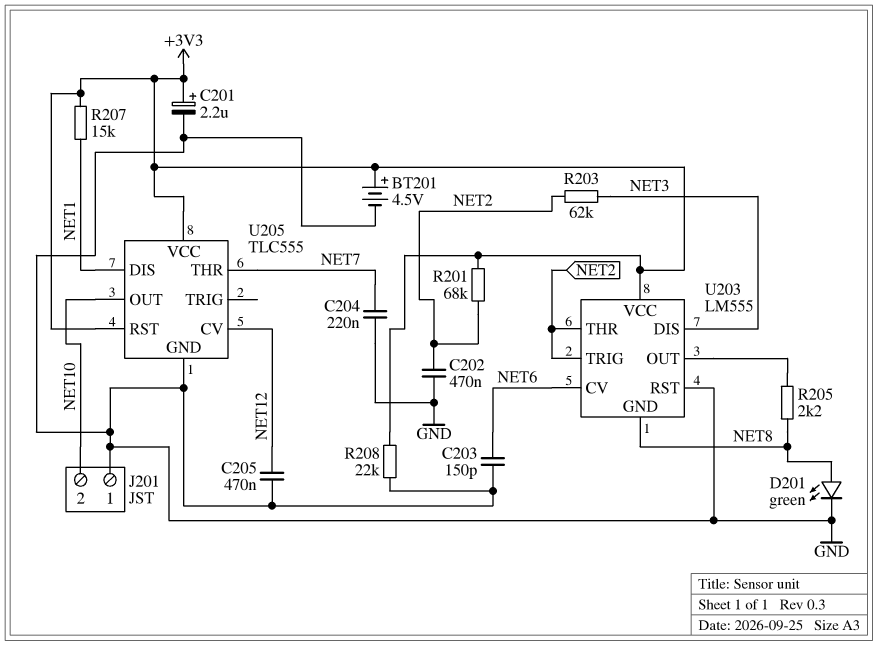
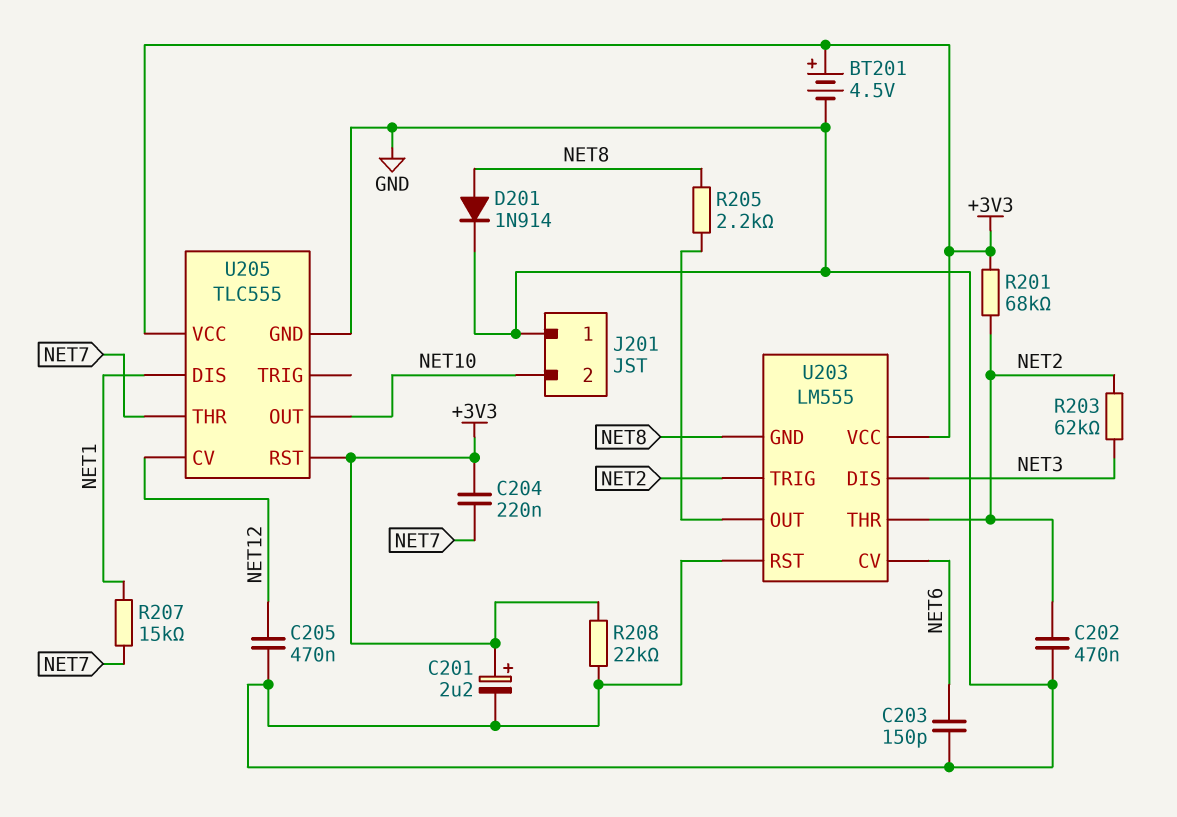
C204: 220nF (GND, NET7) -> 220nF (+3V3, NET7)
D201: LED green (A NET8, K GND) -> diode 1N914 (A NET8, K GND)
R207: 15k (+3V3, NET1) -> 15k (NET1, NET7)

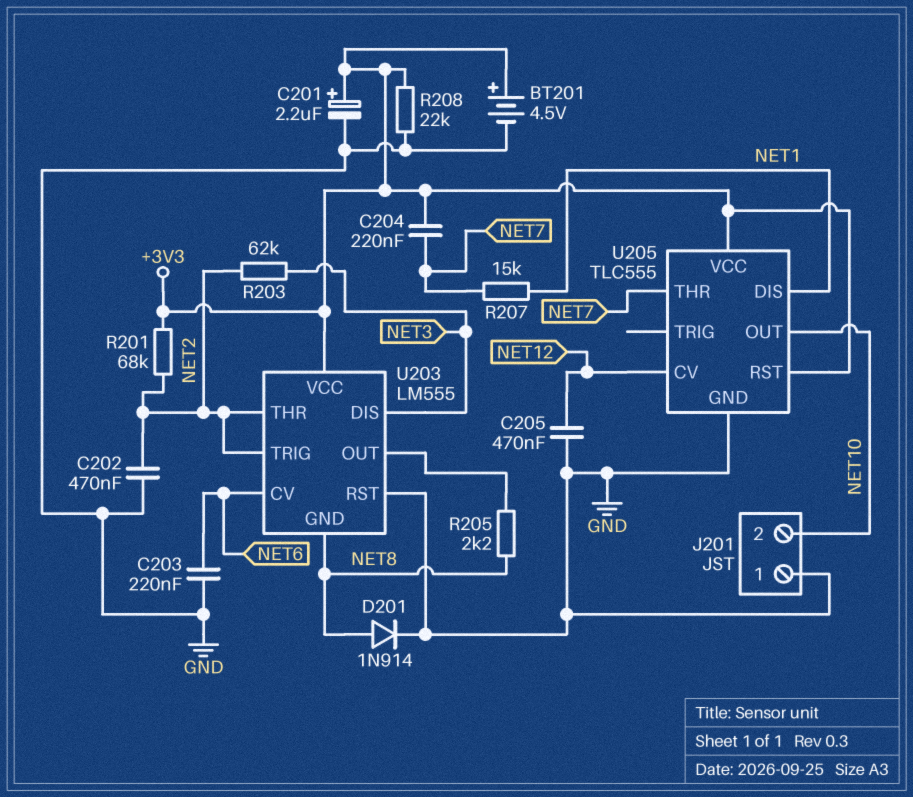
C203: 150pF (GND, NET6) -> 220nF (GND, NET6)

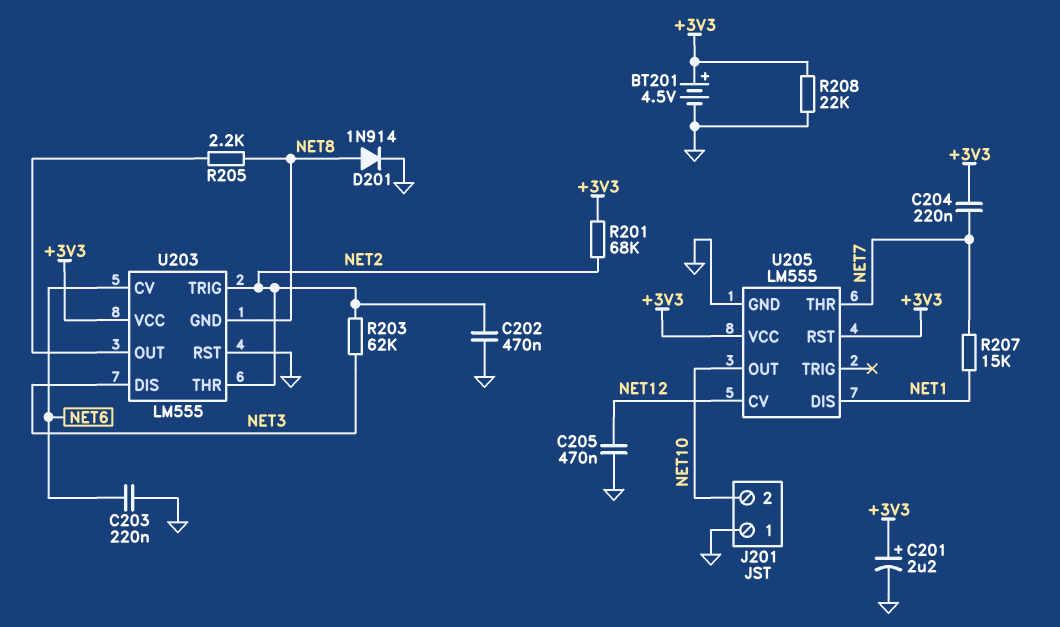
U205: TLC555 -> LM555

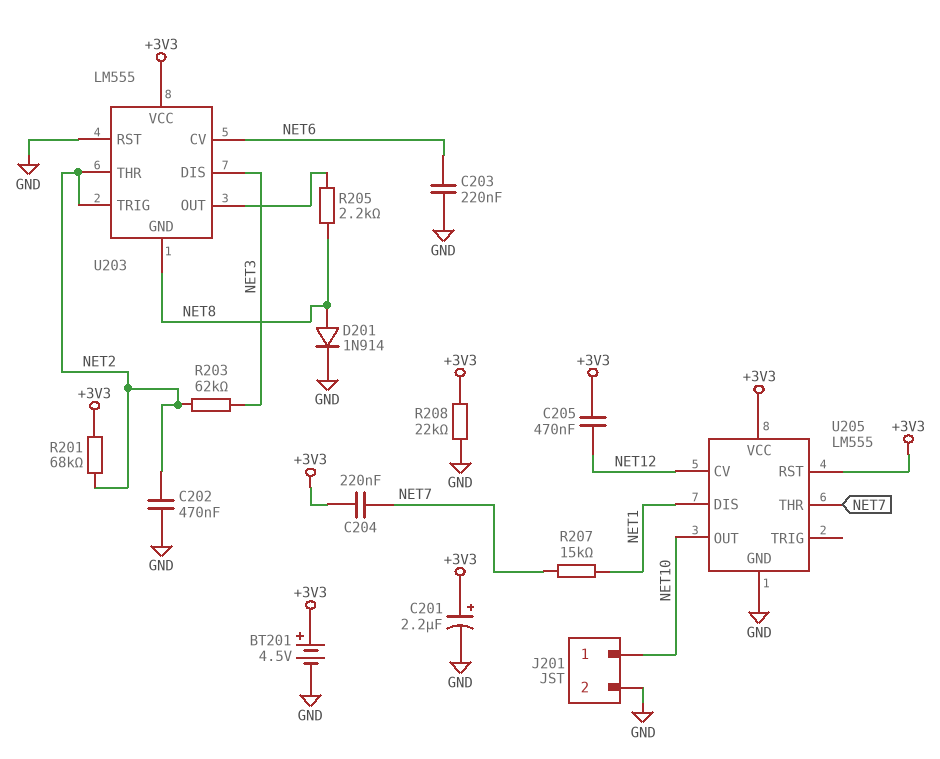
C205: 470nF (GND, NET12) -> 470nF (+3V3, NET12)
J201 pin 1: GND -> NET10
J201 pin 2: NET10 -> GND

